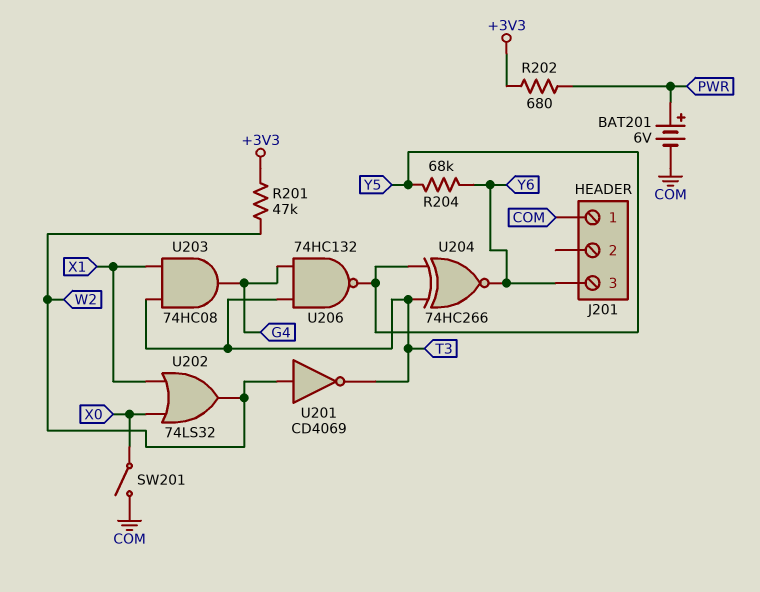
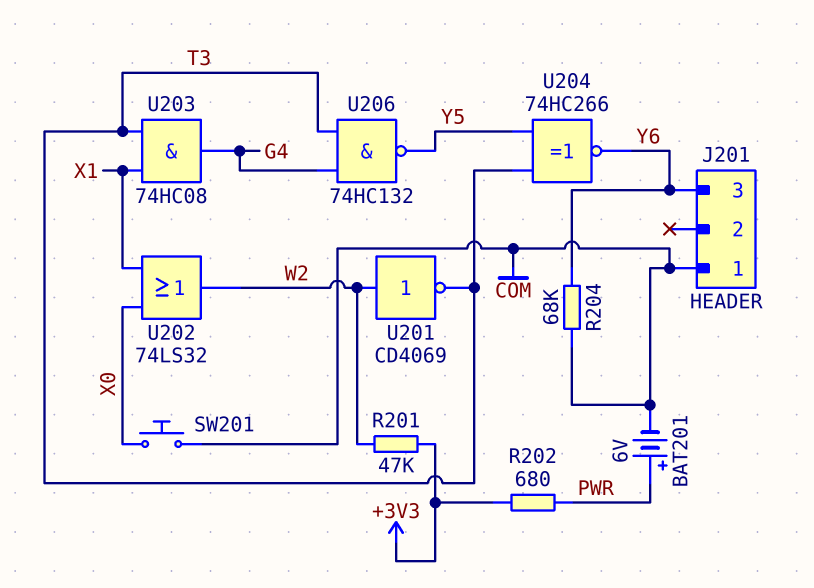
R204: 68k (Y5, Y6) -> 68k (COM, Y6)
SW201: switch (COM, X0) -> button (COM, X0)

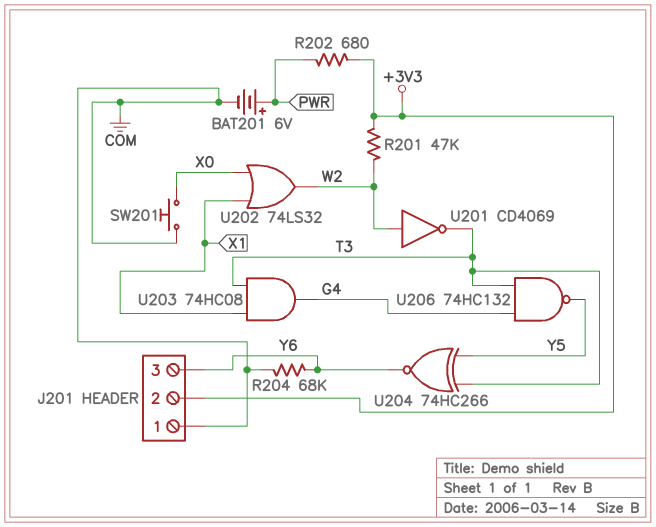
J201 pin 2: none -> +3V3

